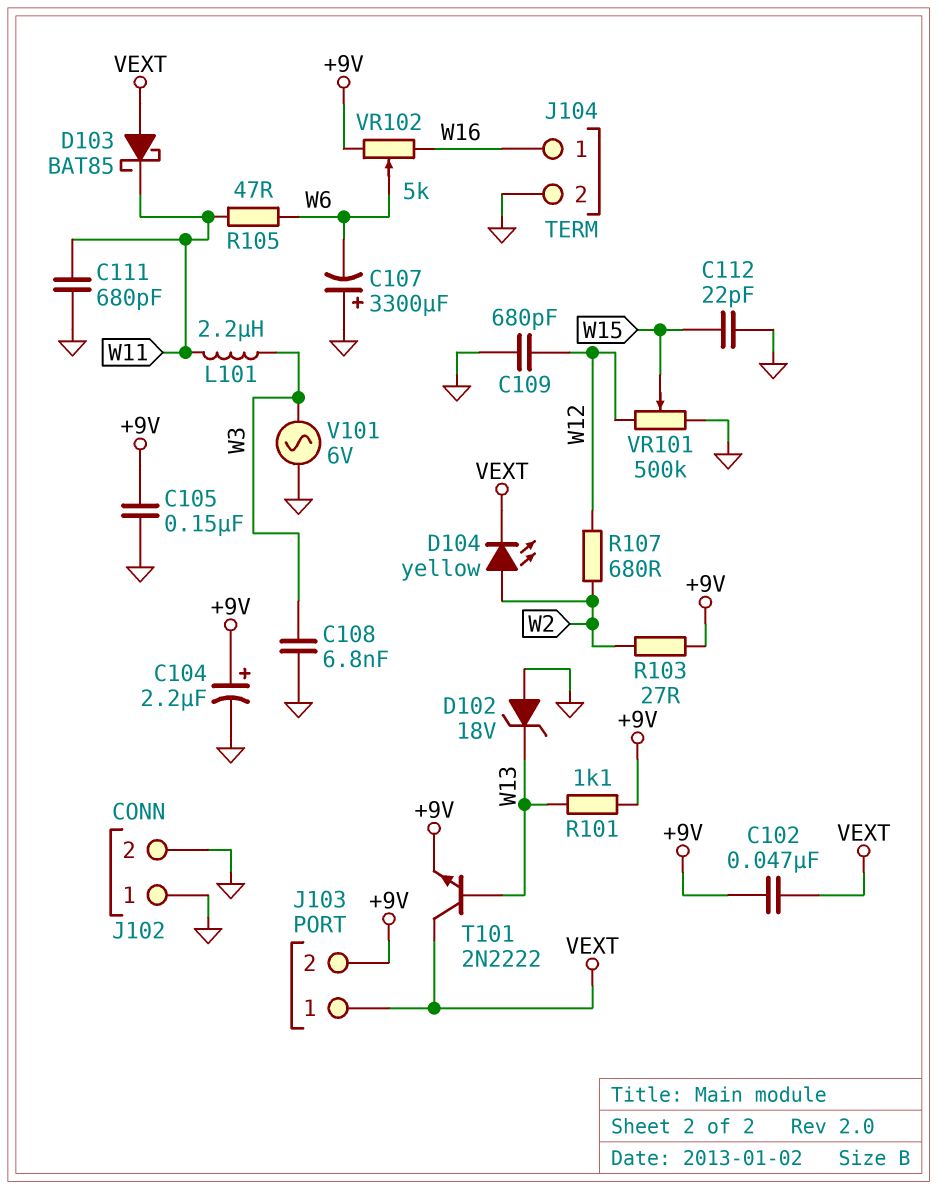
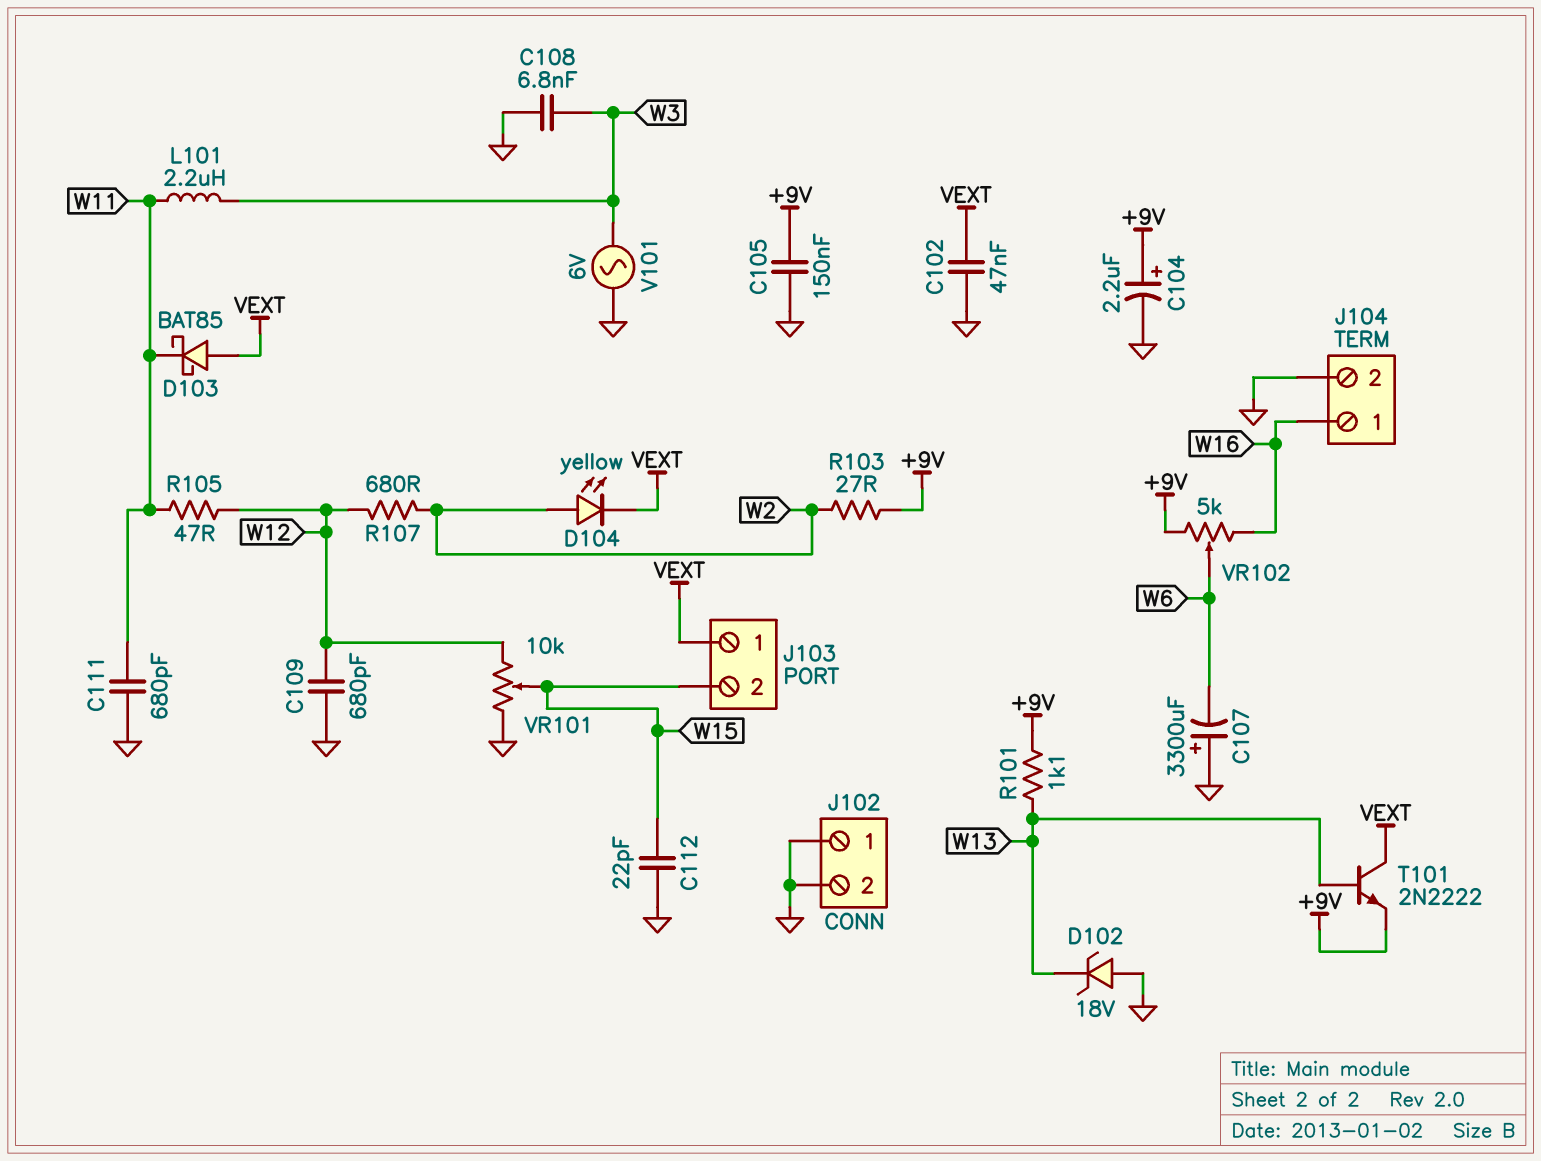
C102: 47nF (+9V, VEXT) -> 47nF (GND, VEXT)
J103 pin 2: +9V -> W15
R105: 47 (W6, W11) -> 47 (W11, W12)
VR101: 500k (GND, W12, wiper W15) -> 10k (GND, W12, wiper W15)

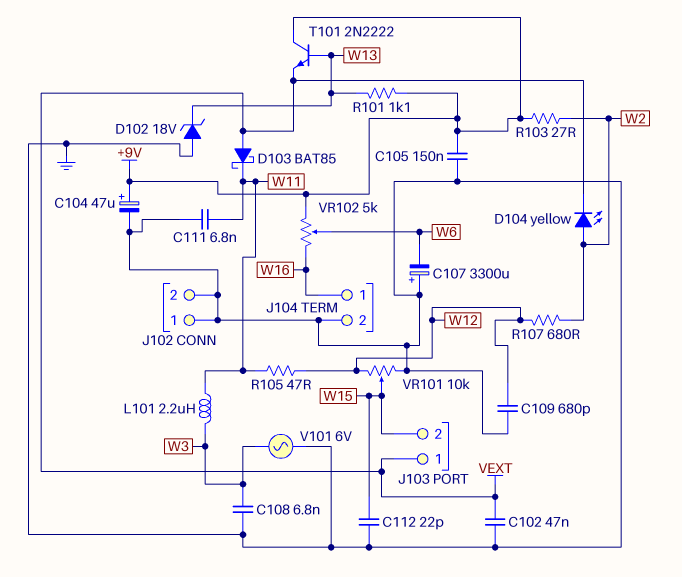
C104: 2.2uF (plus +9V, minus GND) -> 47uF (plus +9V, minus GND)
C111: 680pF (GND, W11) -> 6.8nF (GND, W11)
T101: NPN 2N2222 (B W13, C VEXT, E +9V) -> NPN 2N2222 (B W13, C +9V, E VEXT)

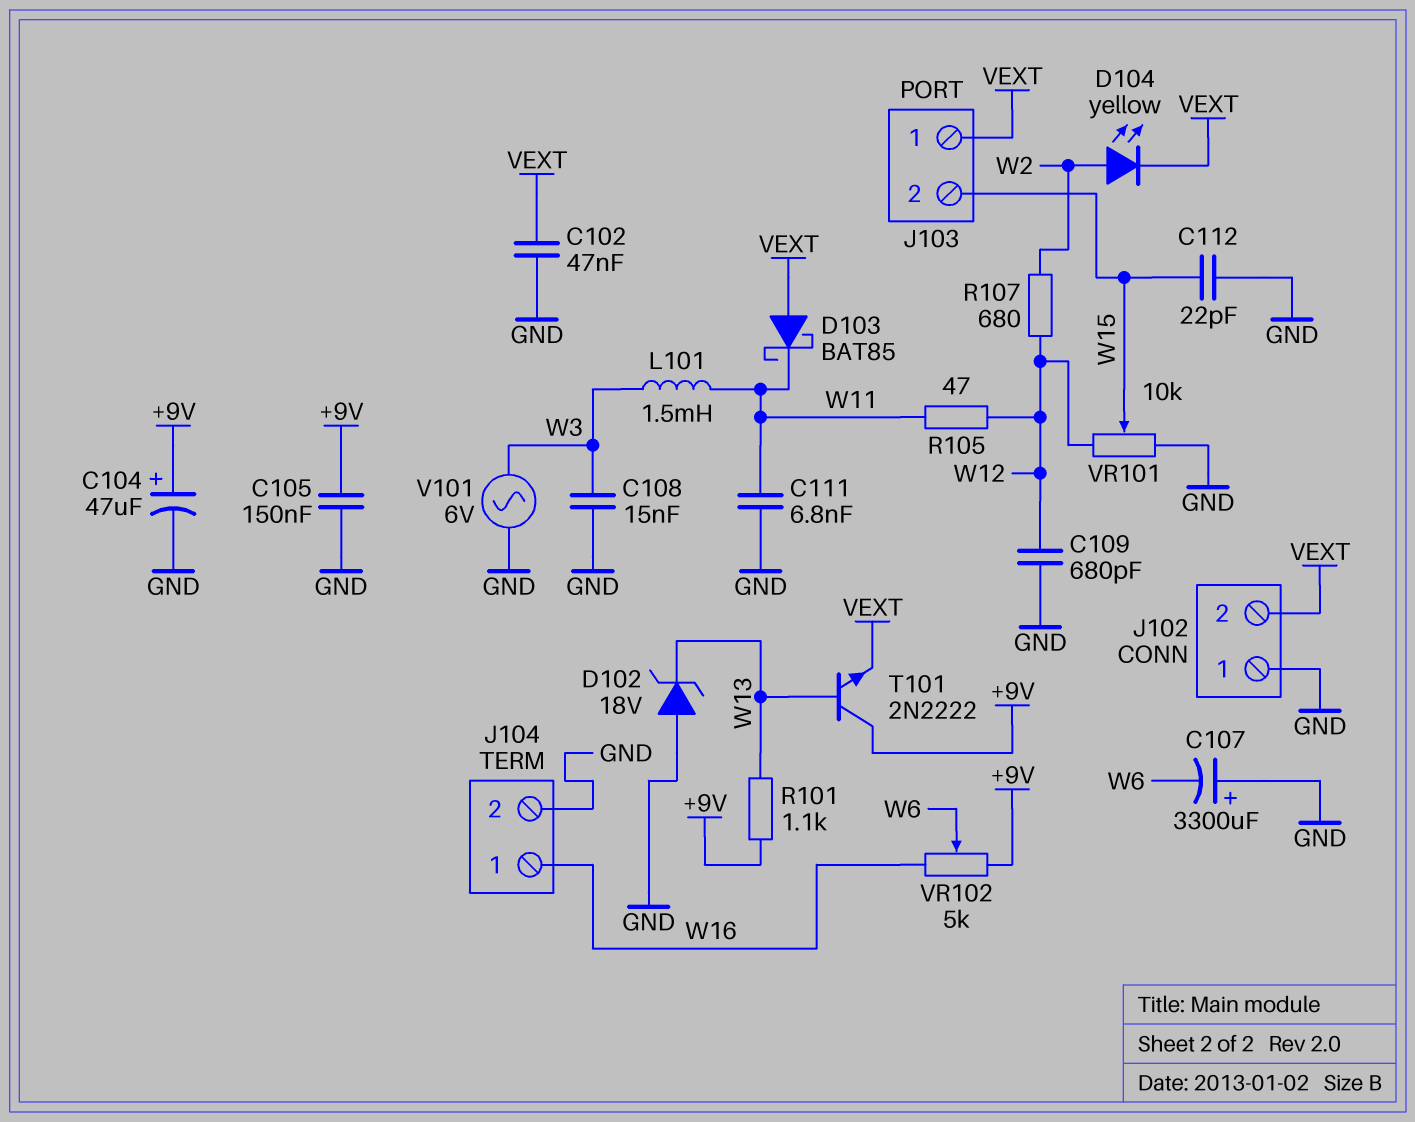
C108: 6.8nF (GND, W3) -> 15nF (GND, W3)
J102 pin 2: GND -> VEXT
L101: 2.2uH (W3, W11) -> 1.5mH (W3, W11)
R103: 27 (+9V, W2) -> none

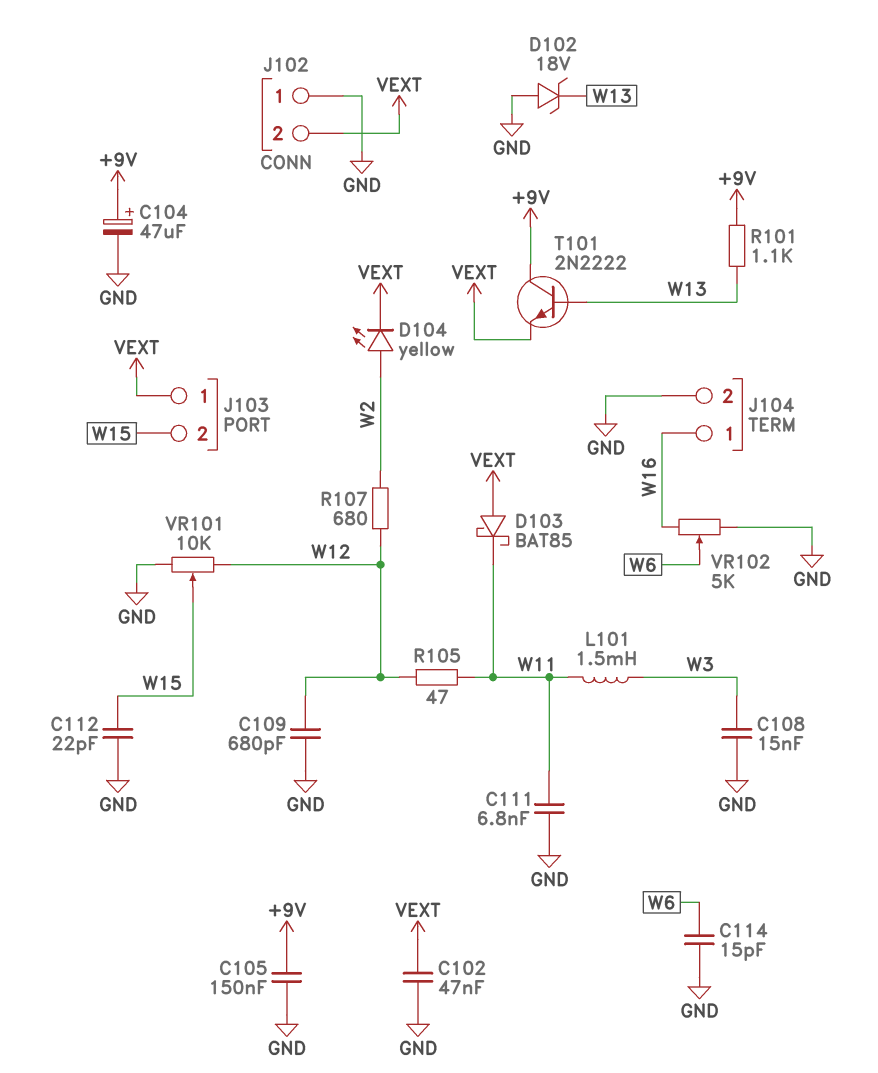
C107: 3300uF (plus GND, minus W6) -> none
C114: none -> 15pF (GND, W6)
V101: AC 6V (GND, W3) -> none
VR102: 5k (+9V, W16, wiper W6) -> 5k (GND, W16, wiper W6)

